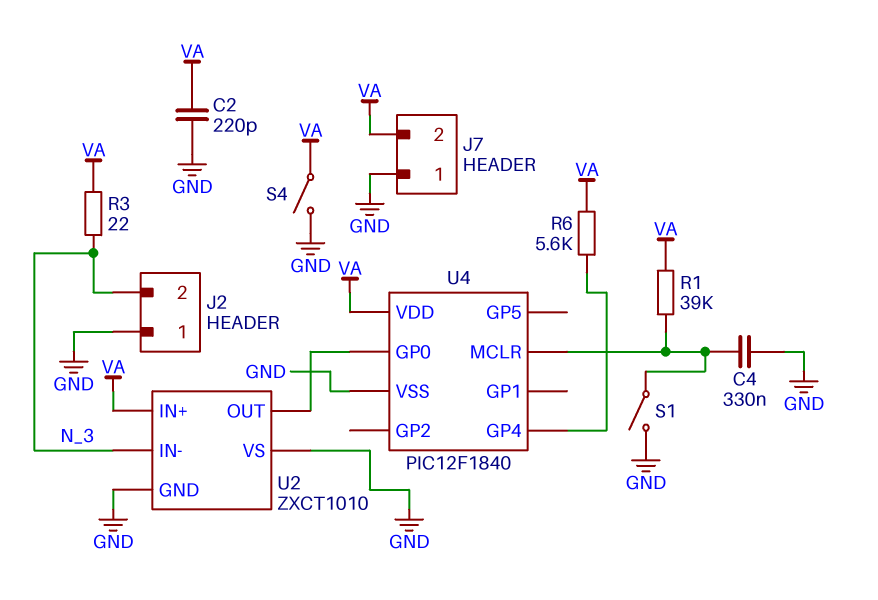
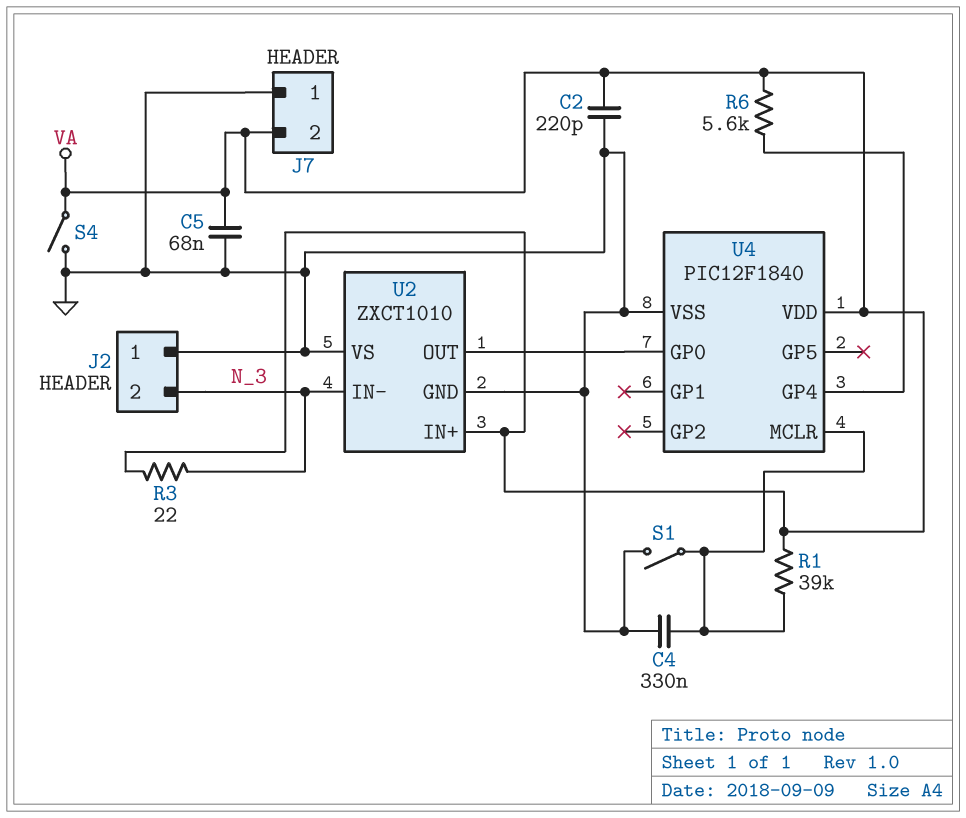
C5: none -> 68nF (GND, VA)

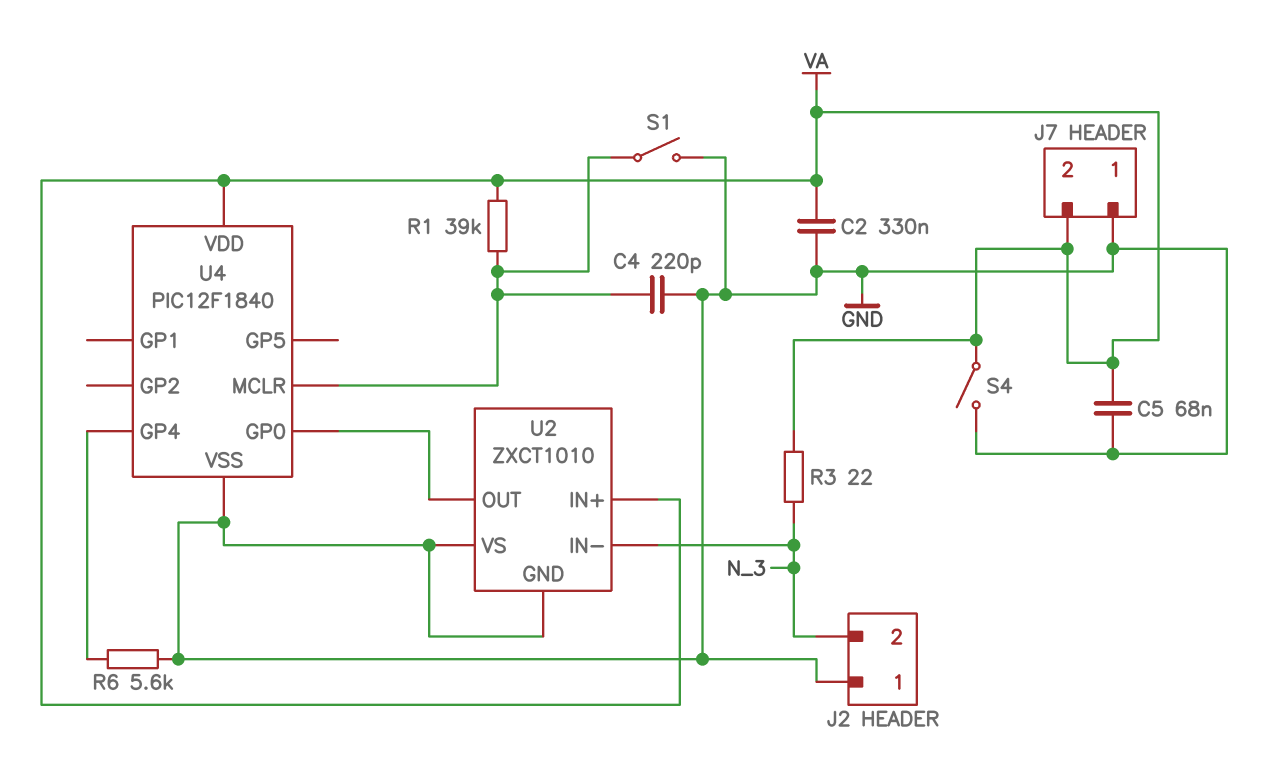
C2: 220pF (GND, VA) -> 330nF (GND, VA)
C4: 330nF (GND, U4/MCLR) -> 220pF (GND, U4/MCLR)
R6: 5.6k (U4/GP4, VA) -> 5.6k (GND, U4/GP4)

